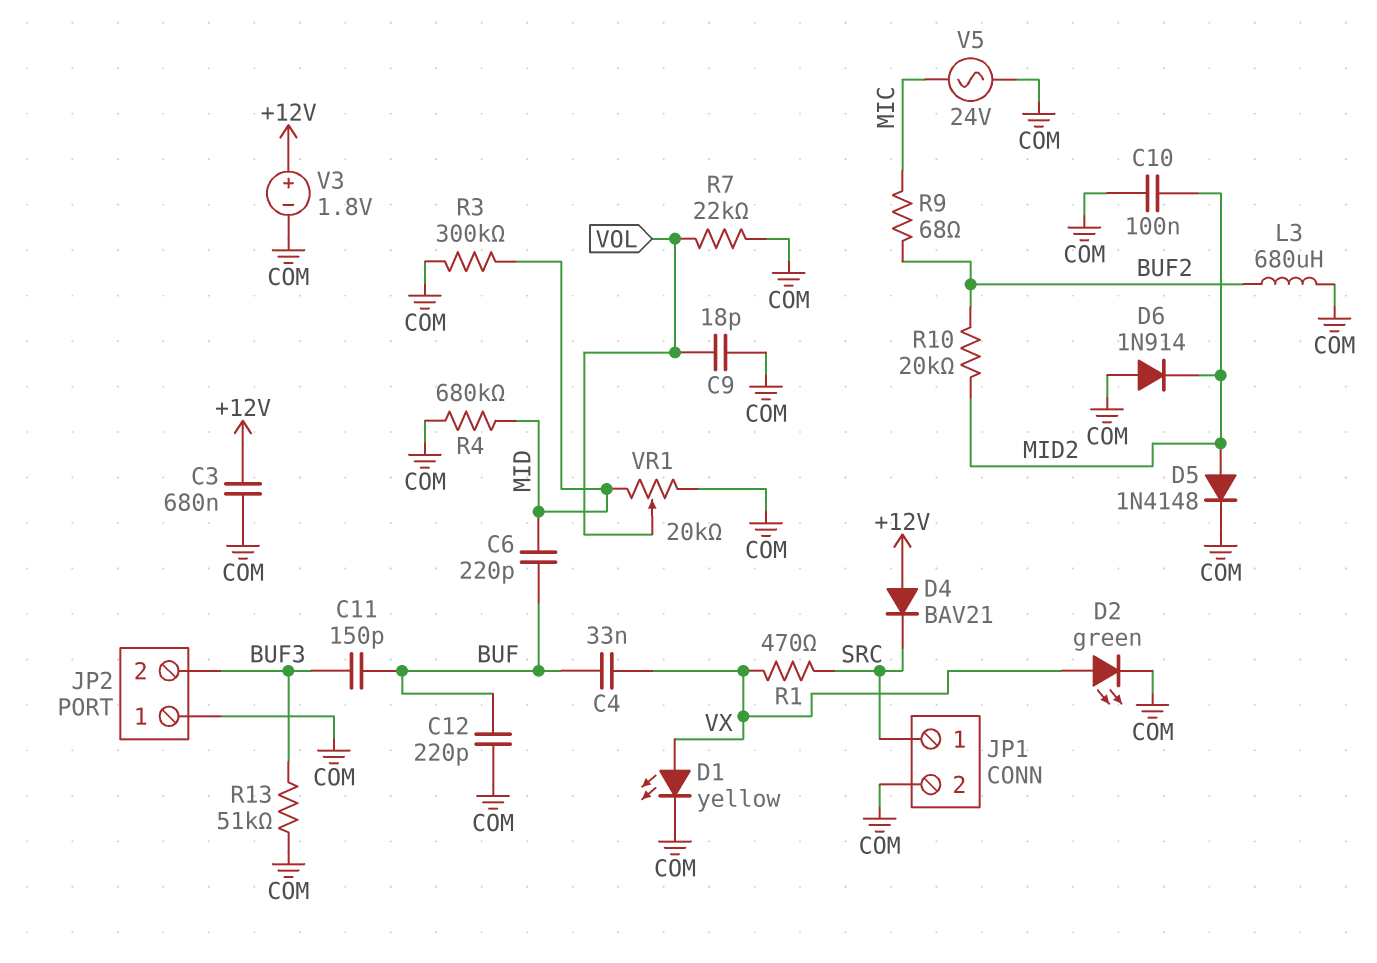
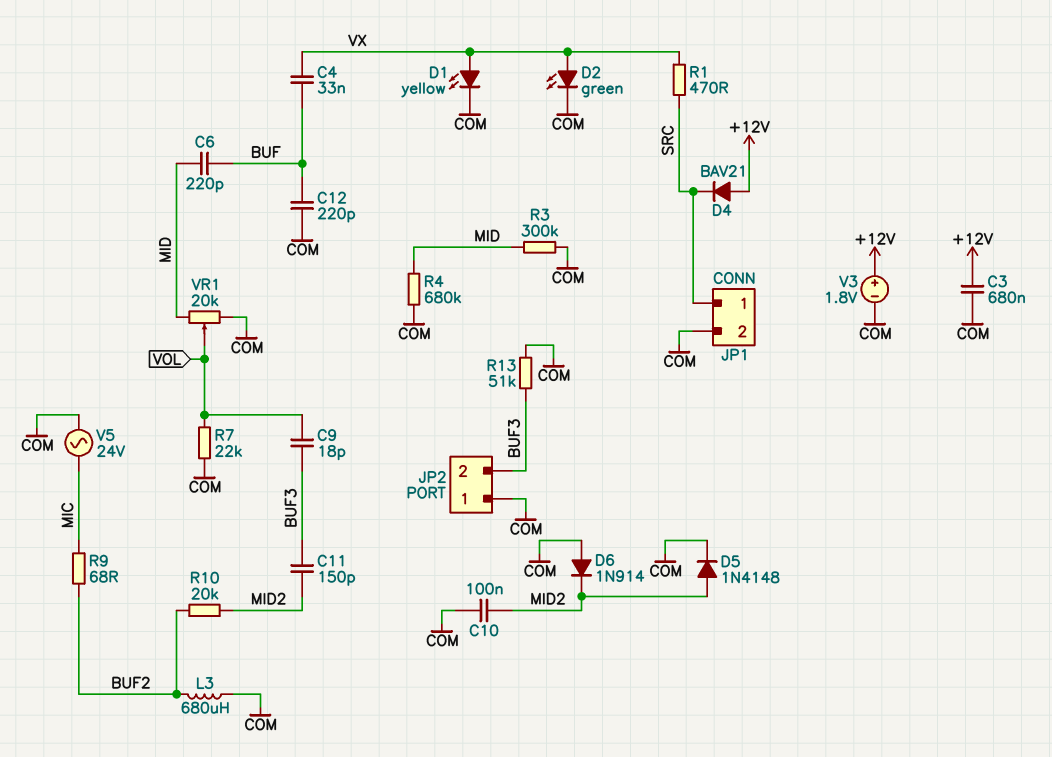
C9: 18pF (COM, VOL) -> 18pF (BUF3, VOL)
C11: 150pF (BUF, BUF3) -> 150pF (BUF3, MID2)

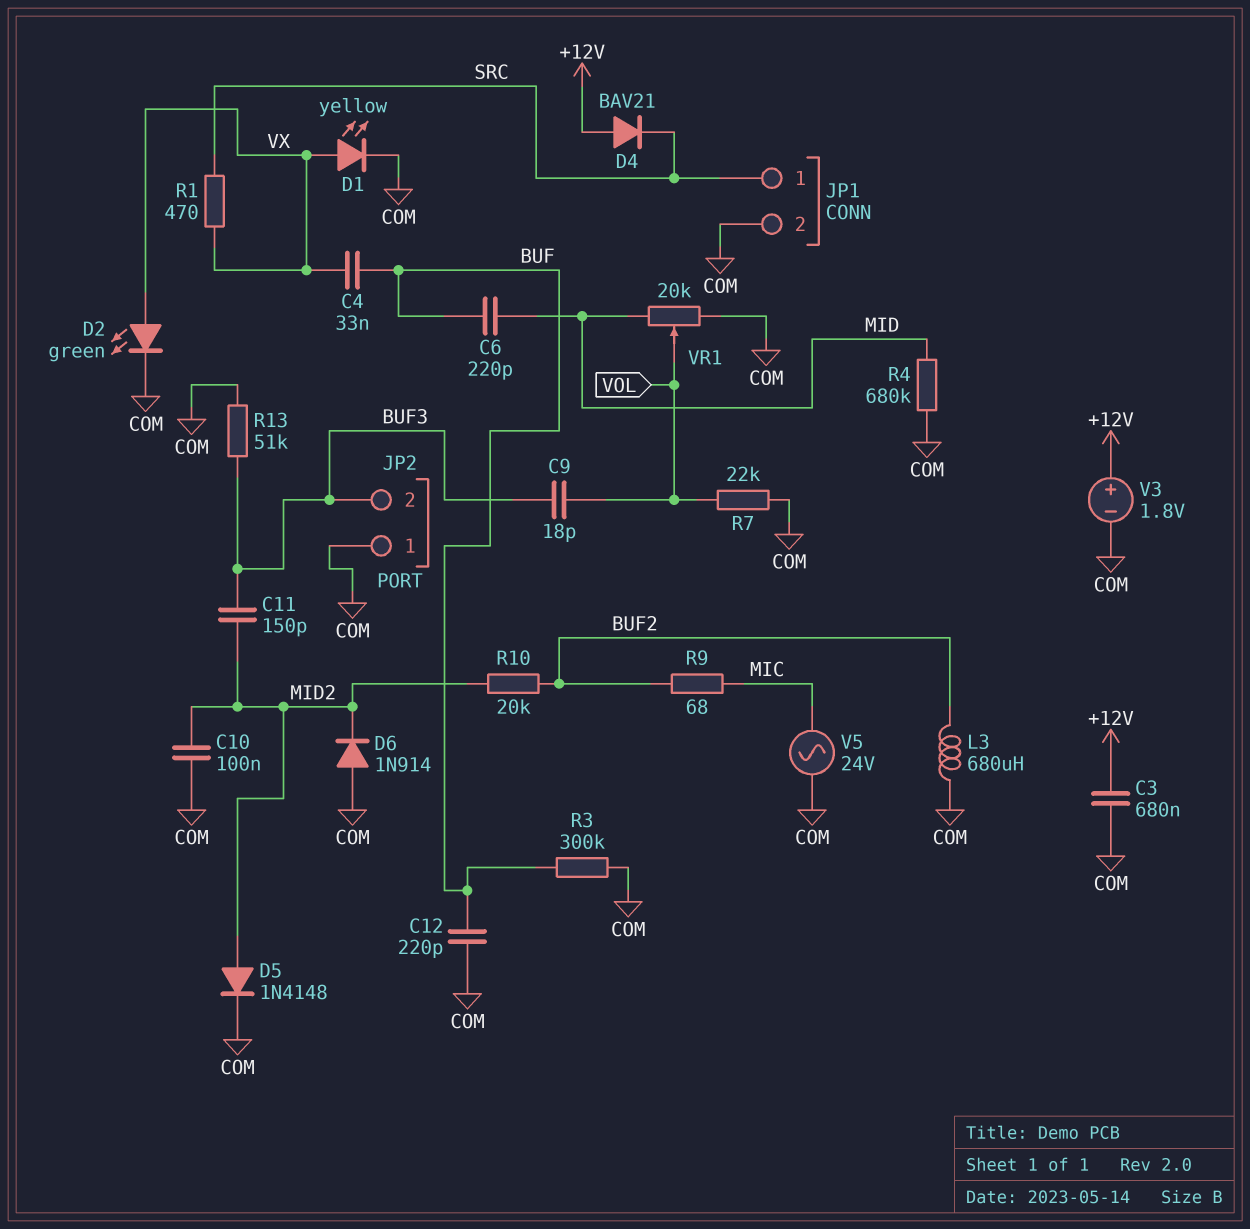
R3: 300k (COM, MID) -> 300k (BUF, COM)

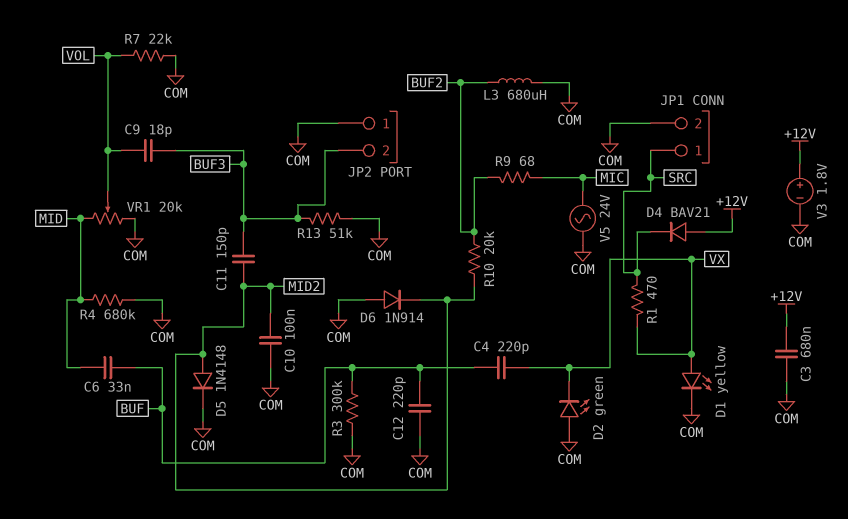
C4: 33nF (BUF, VX) -> 220pF (BUF, VX)
C6: 220pF (BUF, MID) -> 33nF (BUF, MID)
D2: LED green (A VX, K COM) -> LED green (A COM, K VX)

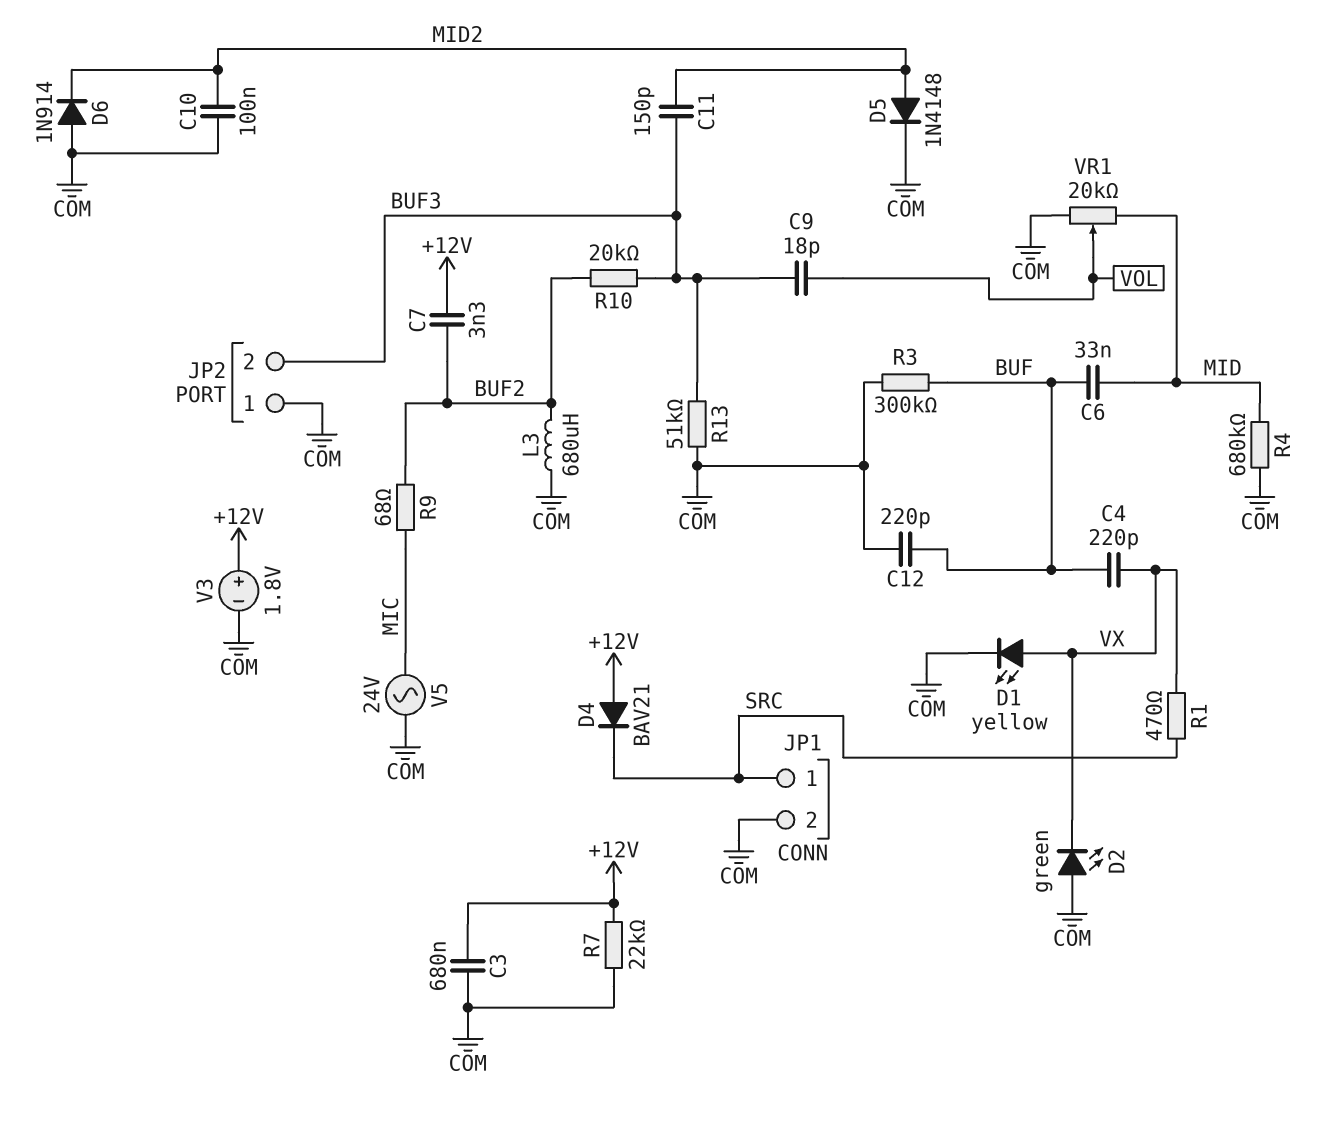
C7: none -> 3.3nF (+12V, BUF2)
R7: 22k (COM, VOL) -> 22k (+12V, COM)
R10: 20k (BUF2, MID2) -> 20k (BUF2, BUF3)

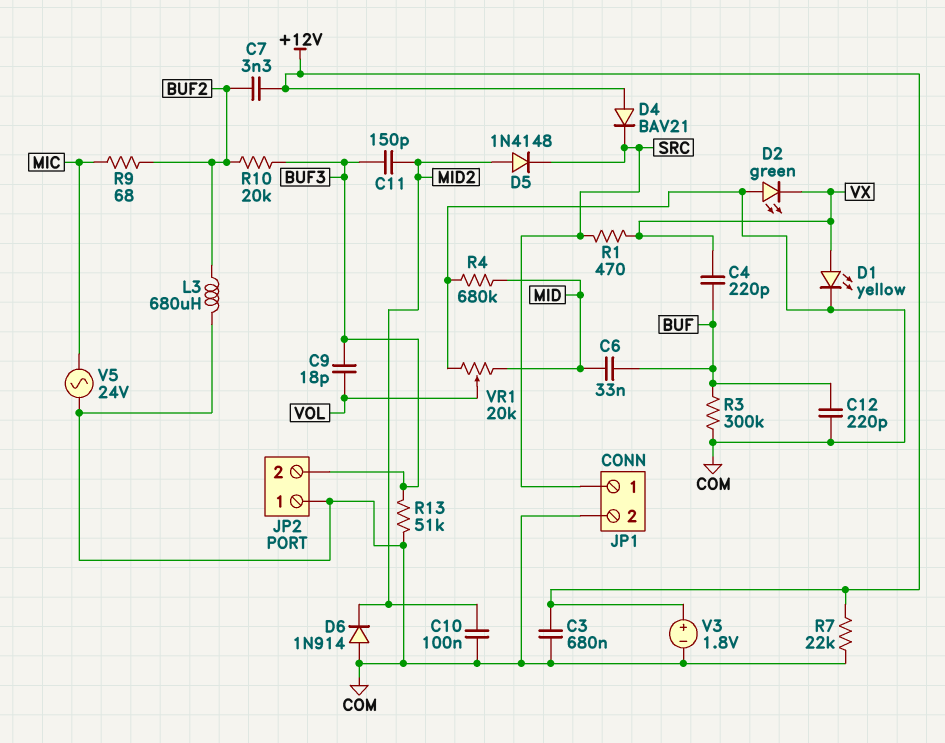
D5: diode 1N4148 (A MID2, K COM) -> diode 1N4148 (A MID2, K SRC)

